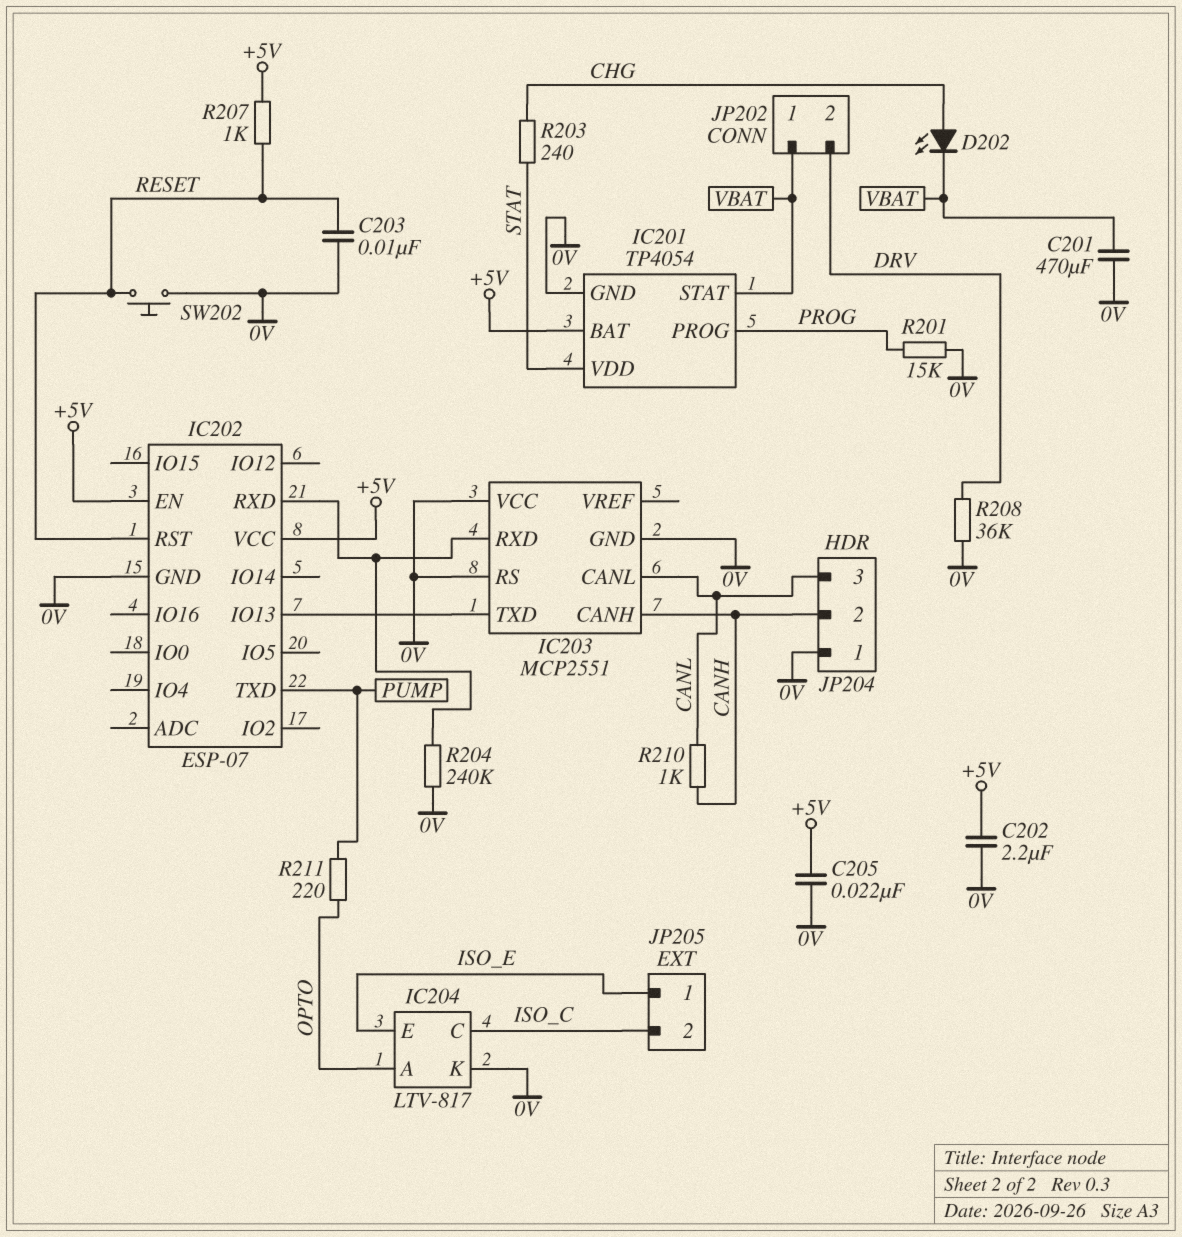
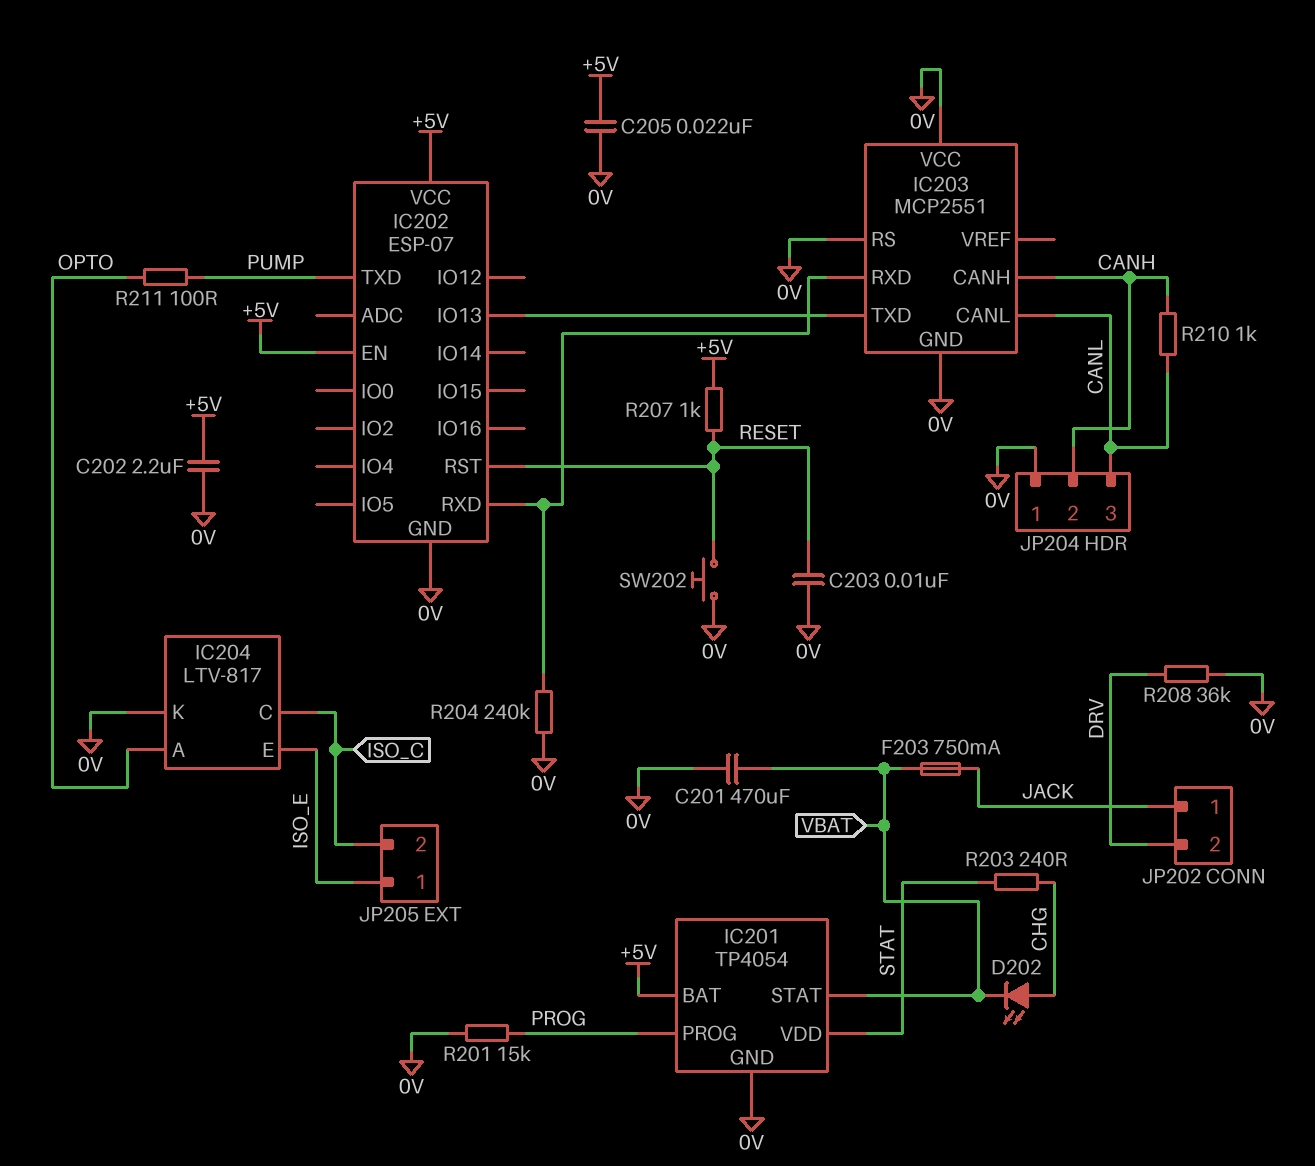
F203: none -> 750mA (JACK, VBAT)
JP202 pin 1: VBAT -> JACK
R211: 220 (OPTO, PUMP) -> 100 (OPTO, PUMP)

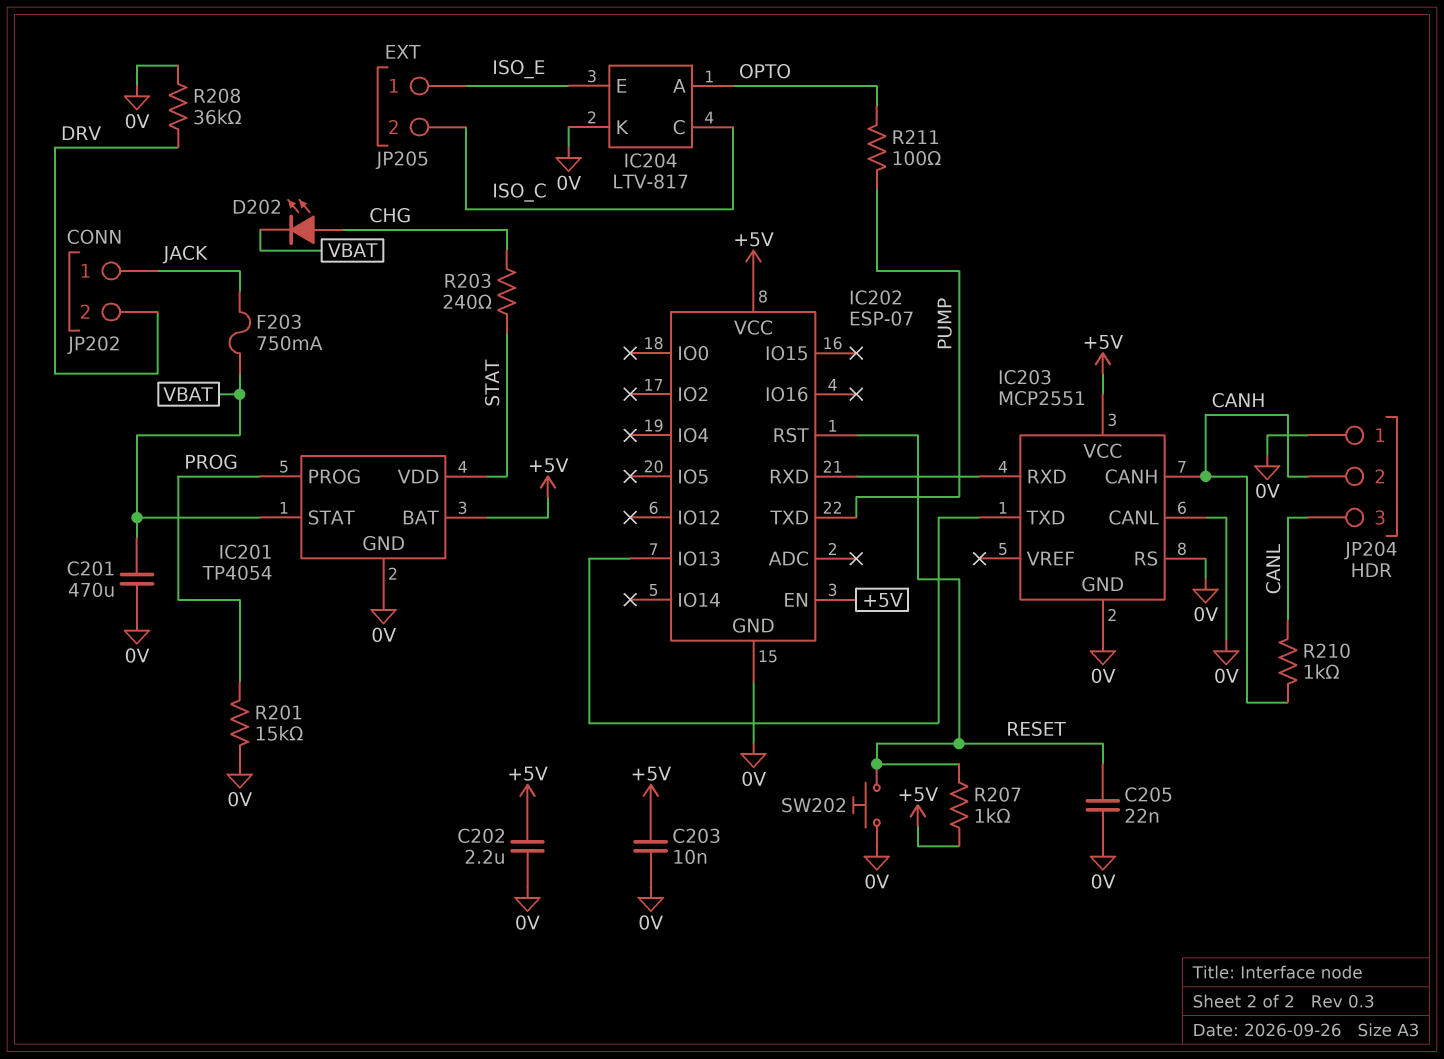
C203: 10nF (0V, RESET) -> 10nF (+5V, 0V)
C205: 22nF (+5V, 0V) -> 22nF (0V, RESET)
IC203 pin CANL: CANL -> 0V
IC203 pin VCC: 0V -> +5V
R204: 240k (0V, IC202/RXD) -> none

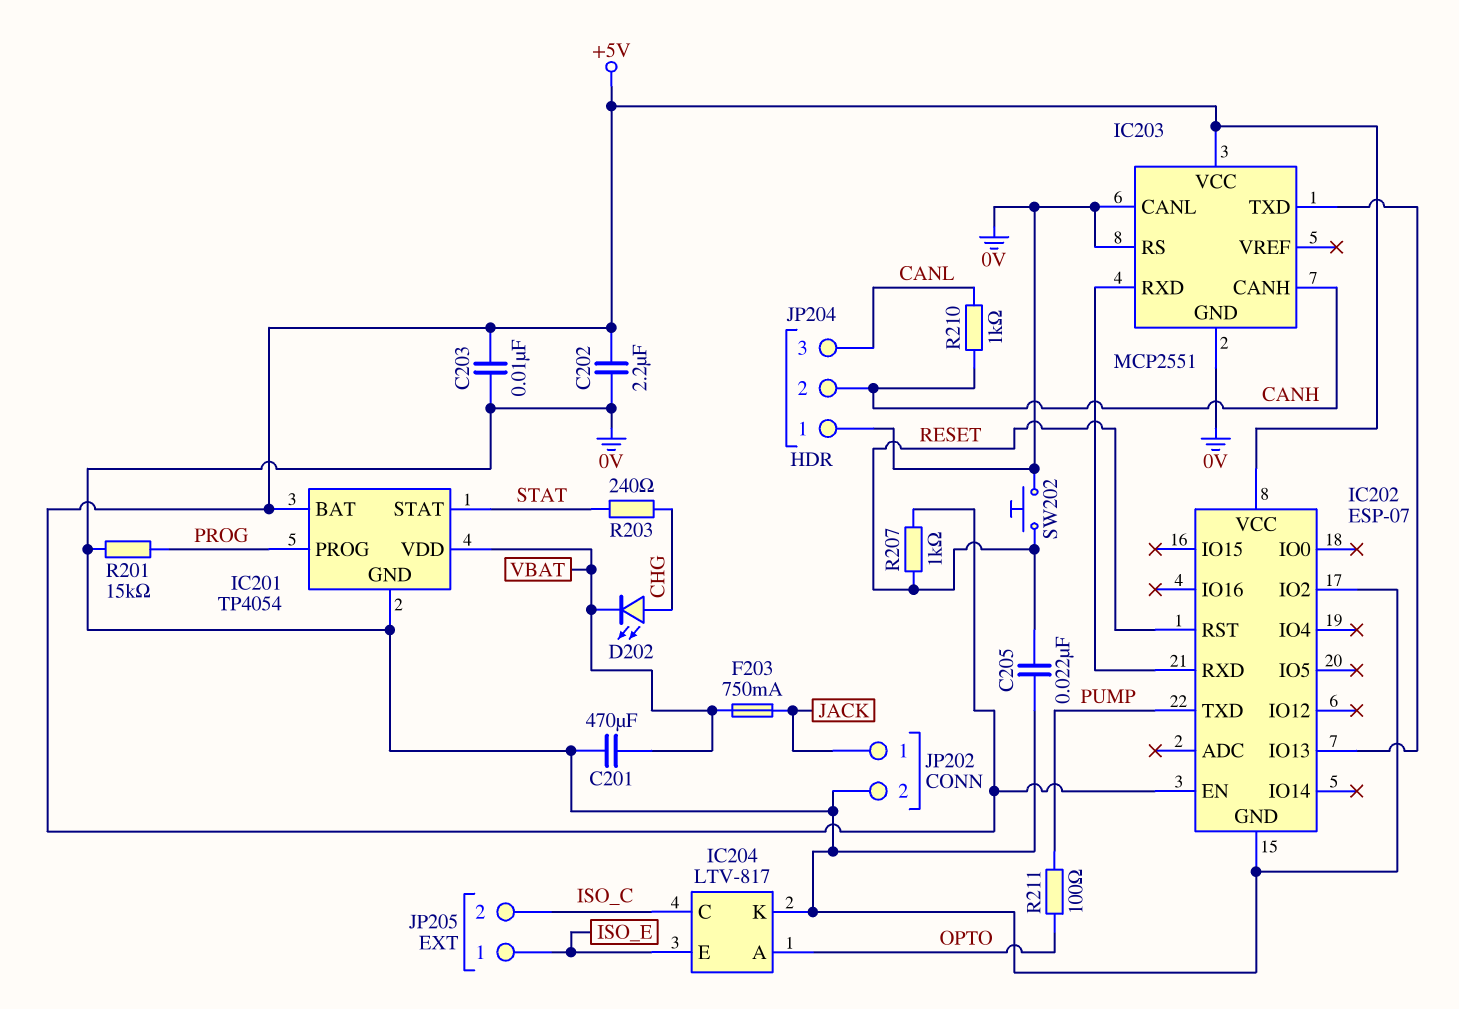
IC201 pin STAT: VBAT -> STAT
IC201 pin VDD: STAT -> VBAT
IC202 pin IO2: none -> 0V
JP202 pin 2: DRV -> 0V
R208: 36k (0V, DRV) -> none

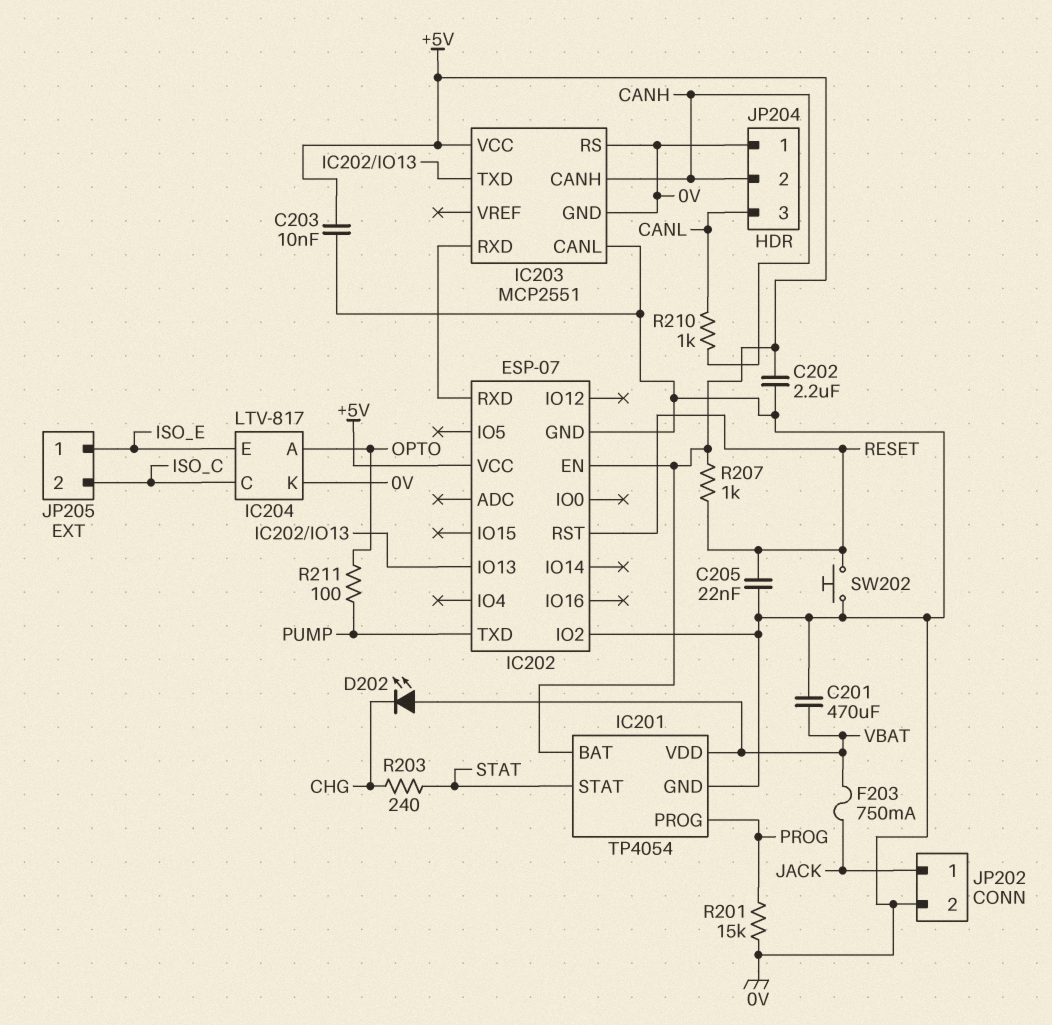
D202: LED (A CHG, K VBAT) -> LED (A VBAT, K CHG)

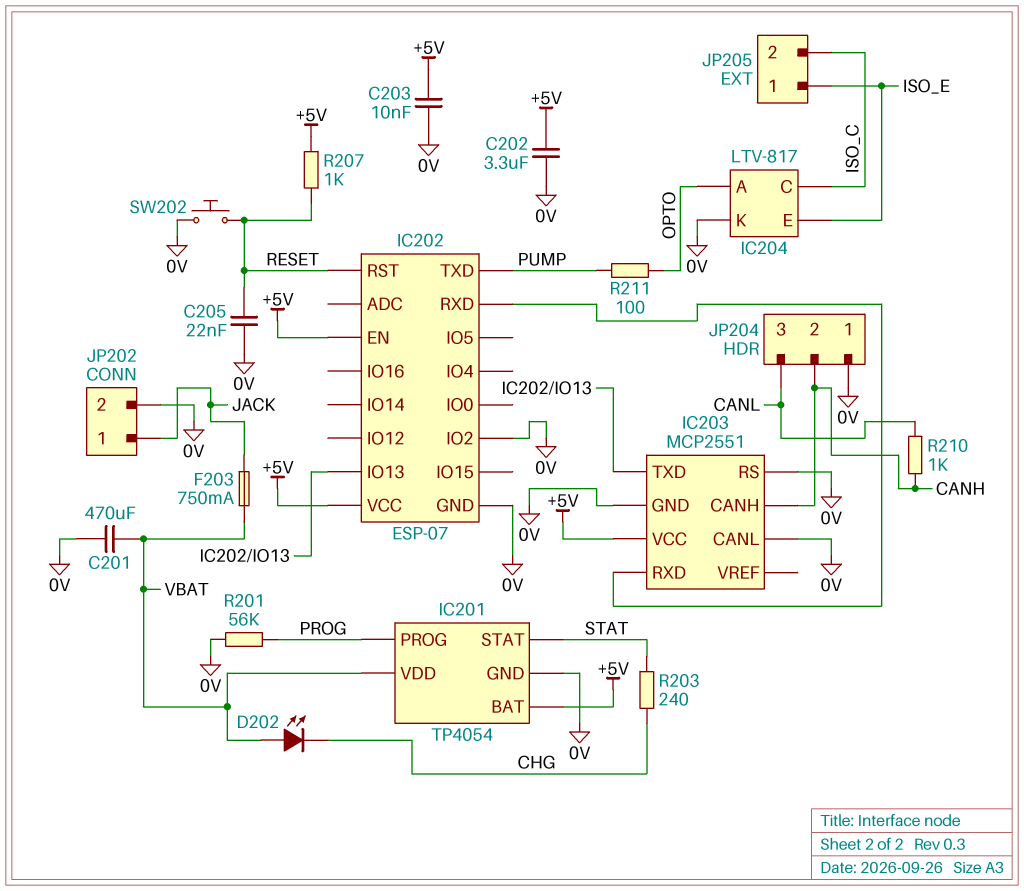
C202: 2.2uF (+5V, 0V) -> 3.3uF (+5V, 0V)
R201: 15k (0V, PROG) -> 56k (0V, PROG)

